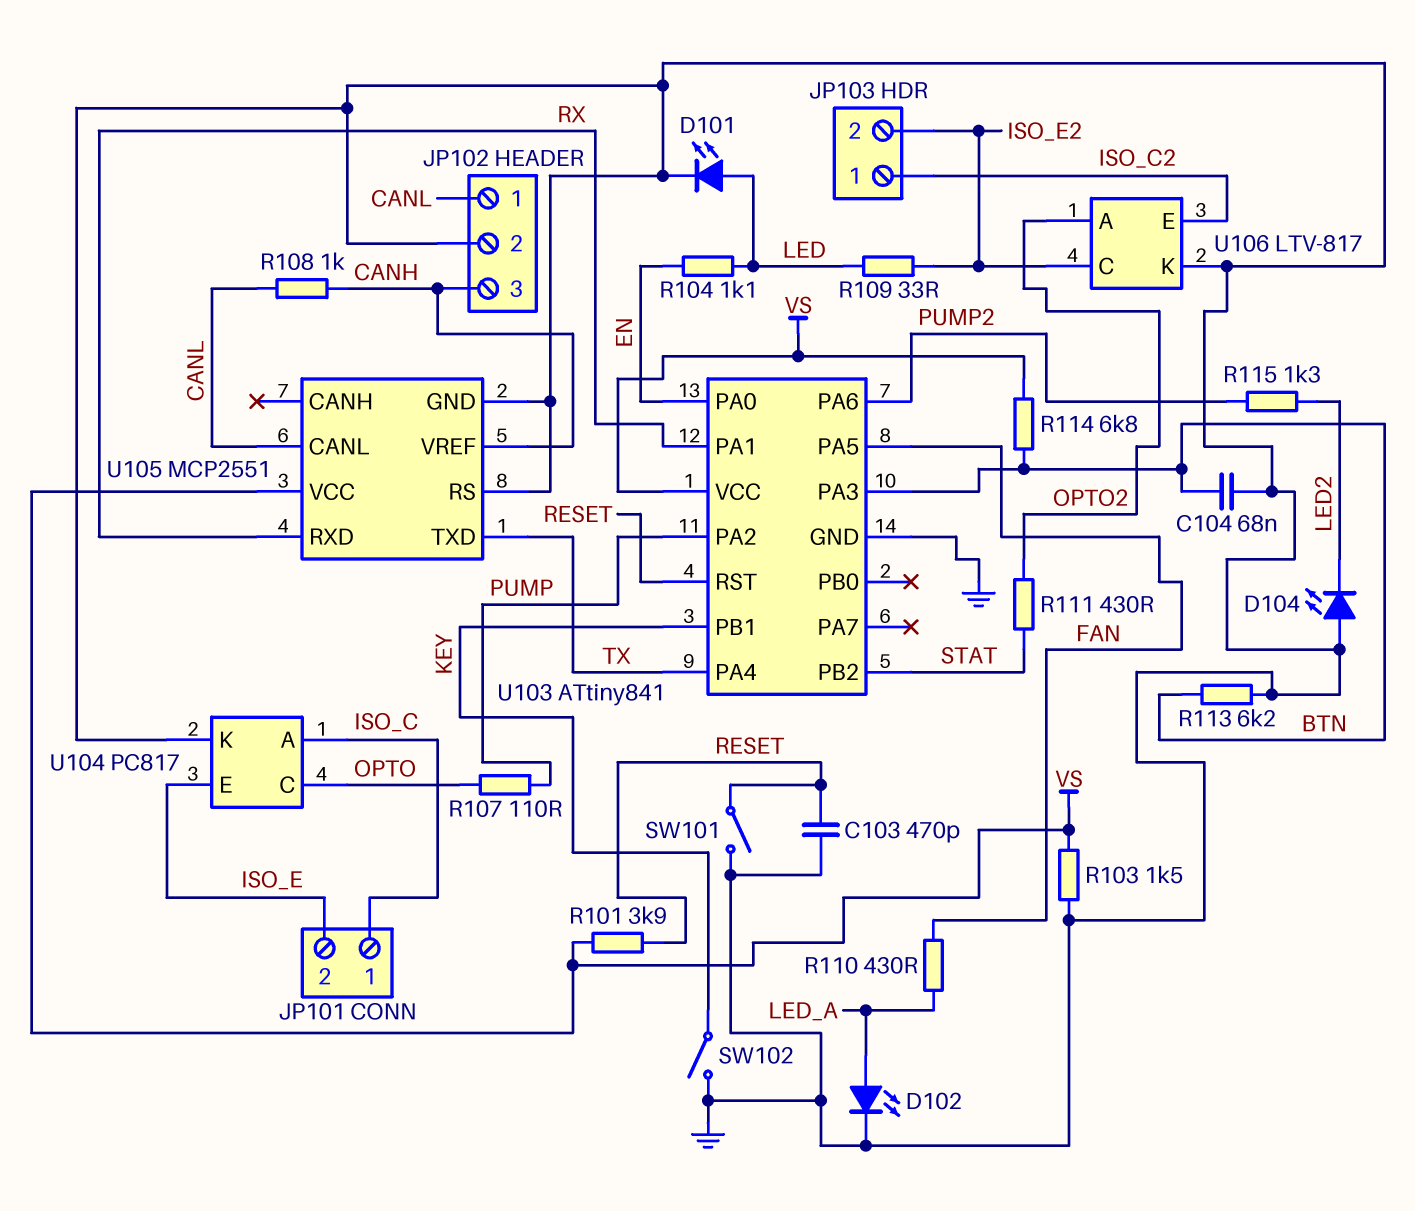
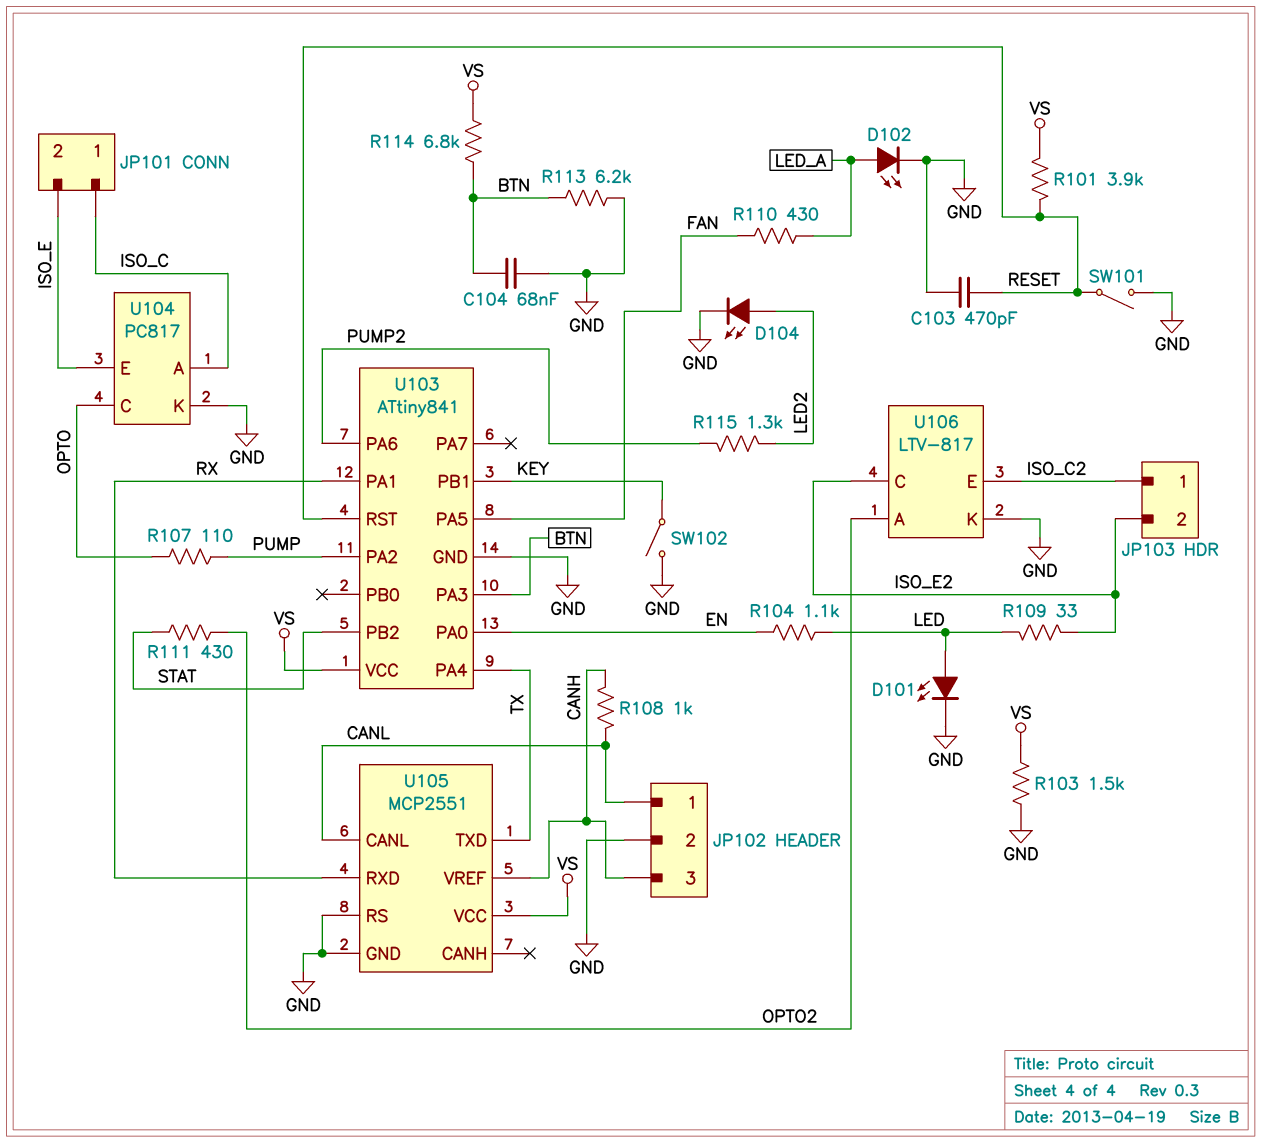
D104: LED (A GND, K LED2) -> LED (A LED2, K GND)

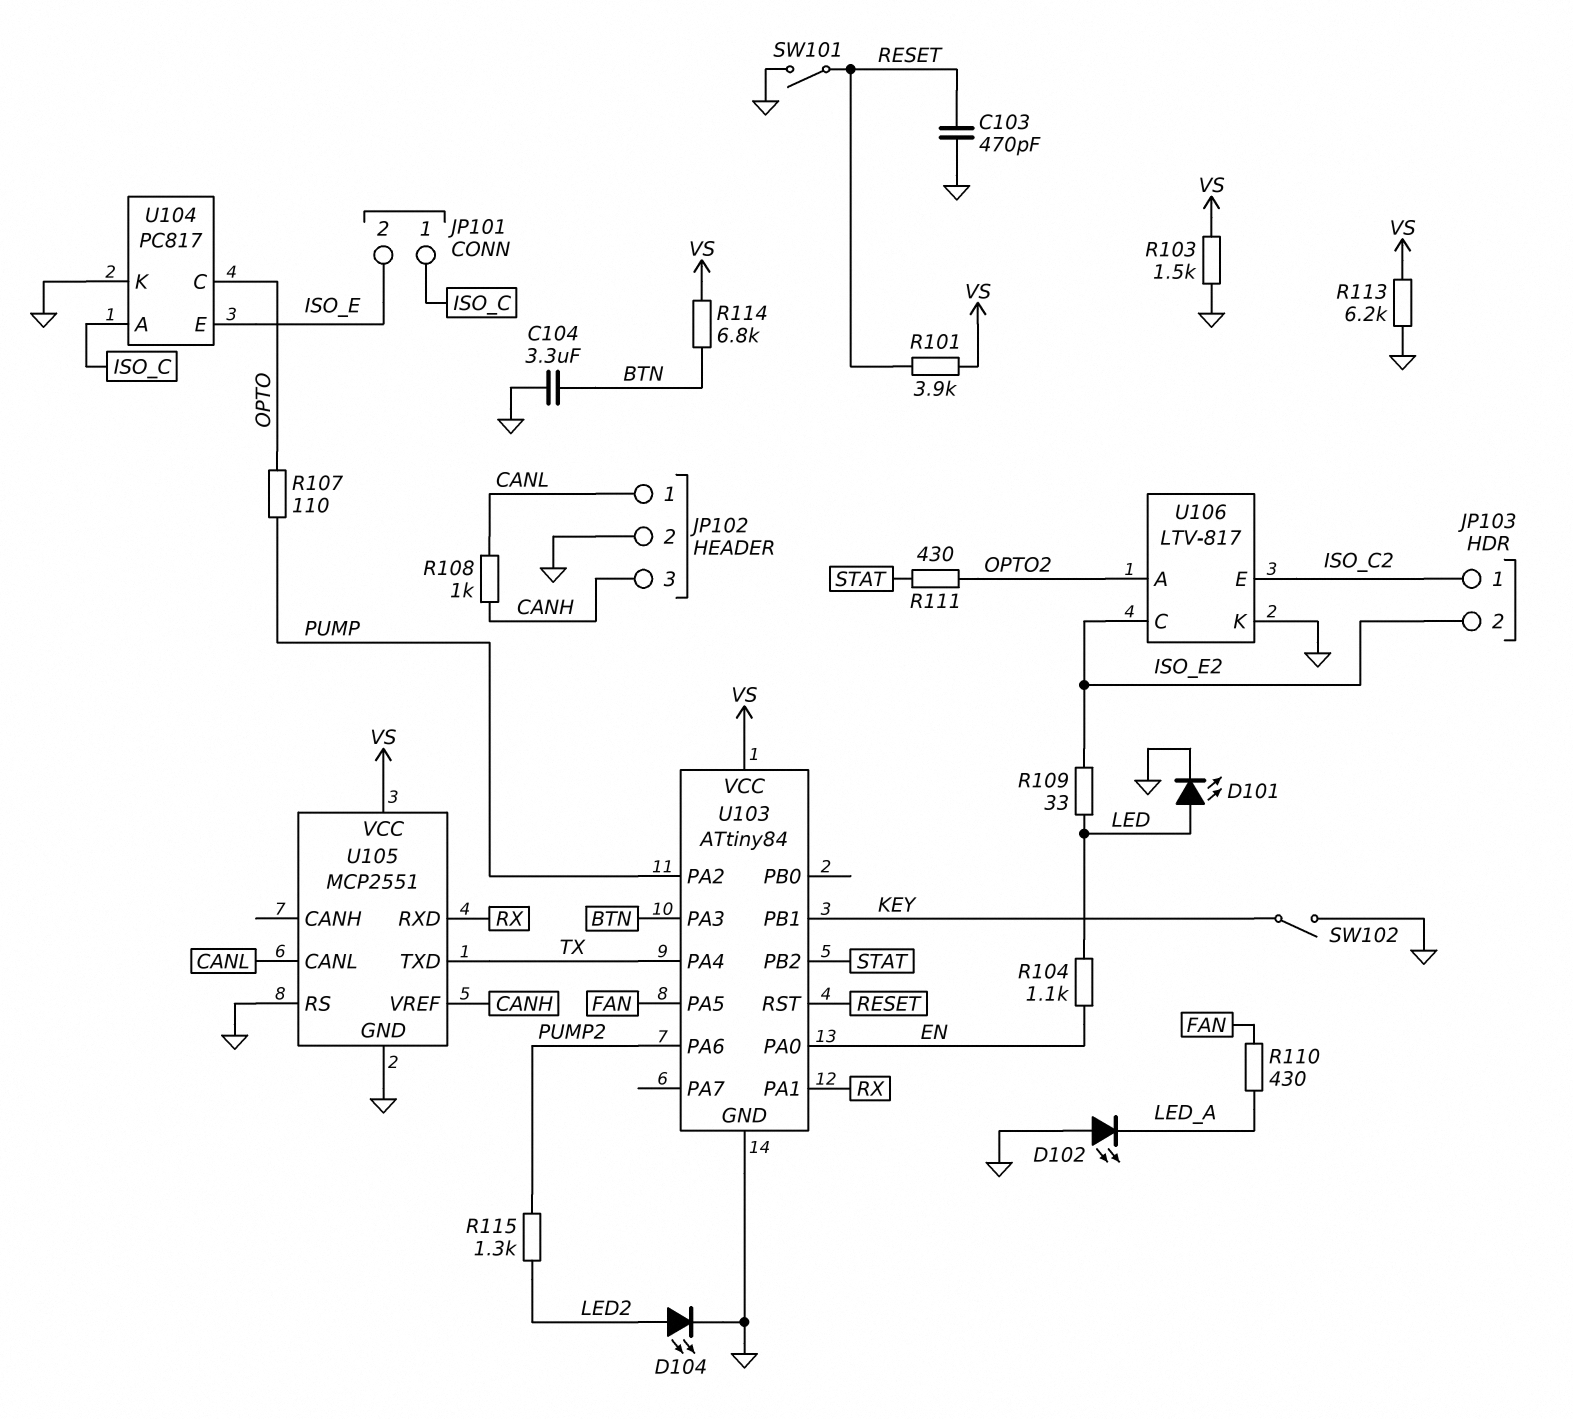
C104: 68nF (BTN, GND) -> 3.3uF (BTN, GND)
D102: LED (A LED_A, K GND) -> LED (A GND, K LED_A)
R113: 6.2k (BTN, GND) -> 6.2k (GND, VS)
U103: ATtiny841 -> ATtiny84

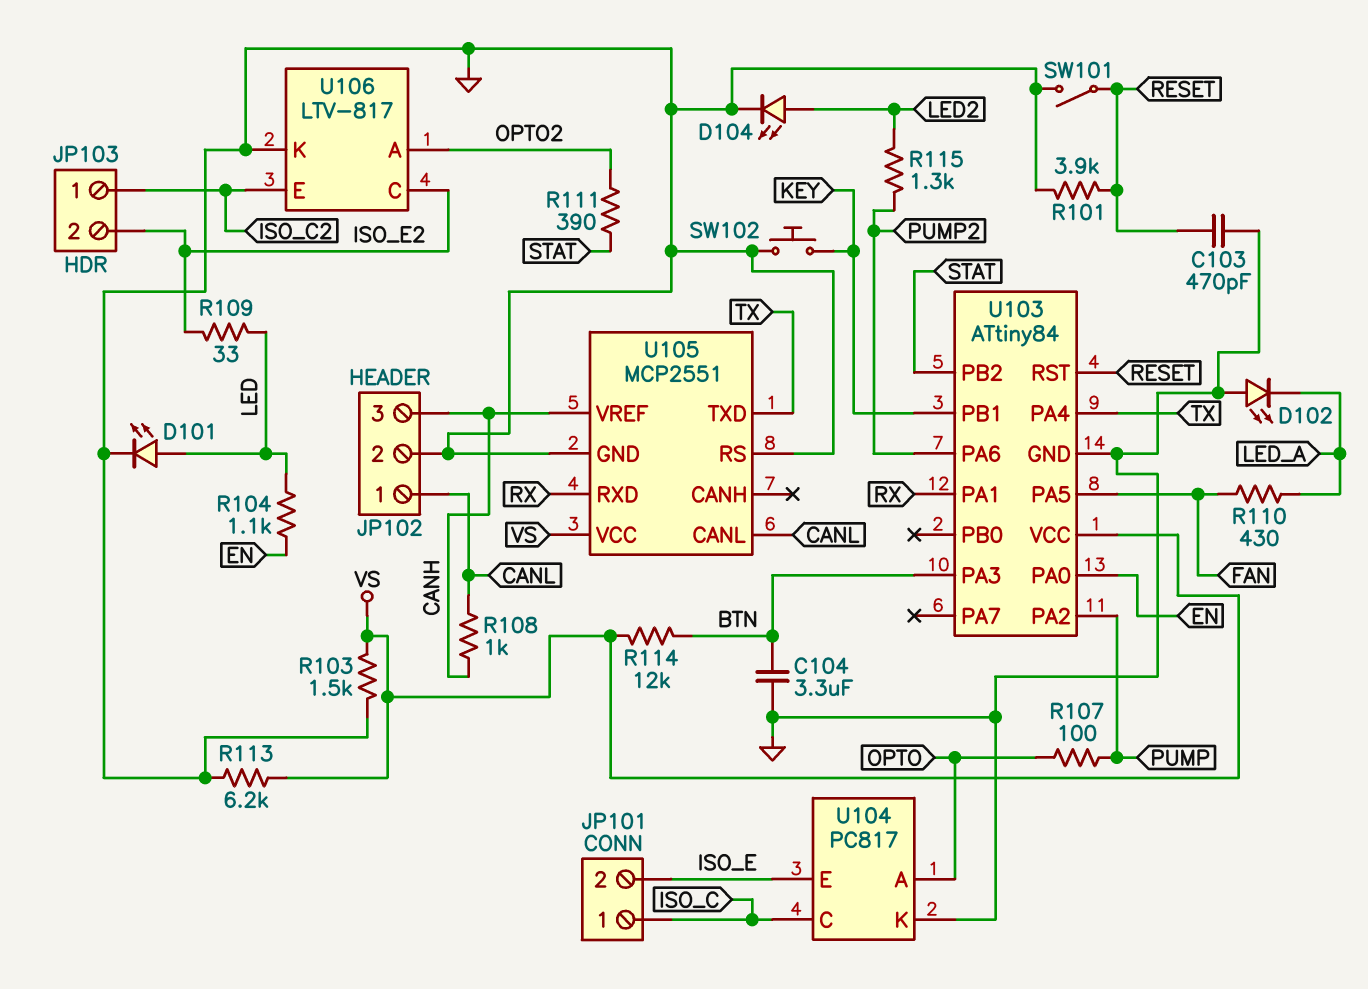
R101: 3.9k (RESET, VS) -> 3.9k (GND, RESET)
R107: 110 (OPTO, PUMP) -> 100 (OPTO, PUMP)
R111: 430 (OPTO2, STAT) -> 390 (OPTO2, STAT)
R114: 6.8k (BTN, VS) -> 12k (BTN, VS)
SW102: switch (GND, KEY) -> button (GND, KEY)
U104 pin A: ISO_C -> OPTO
U104 pin C: OPTO -> ISO_C

